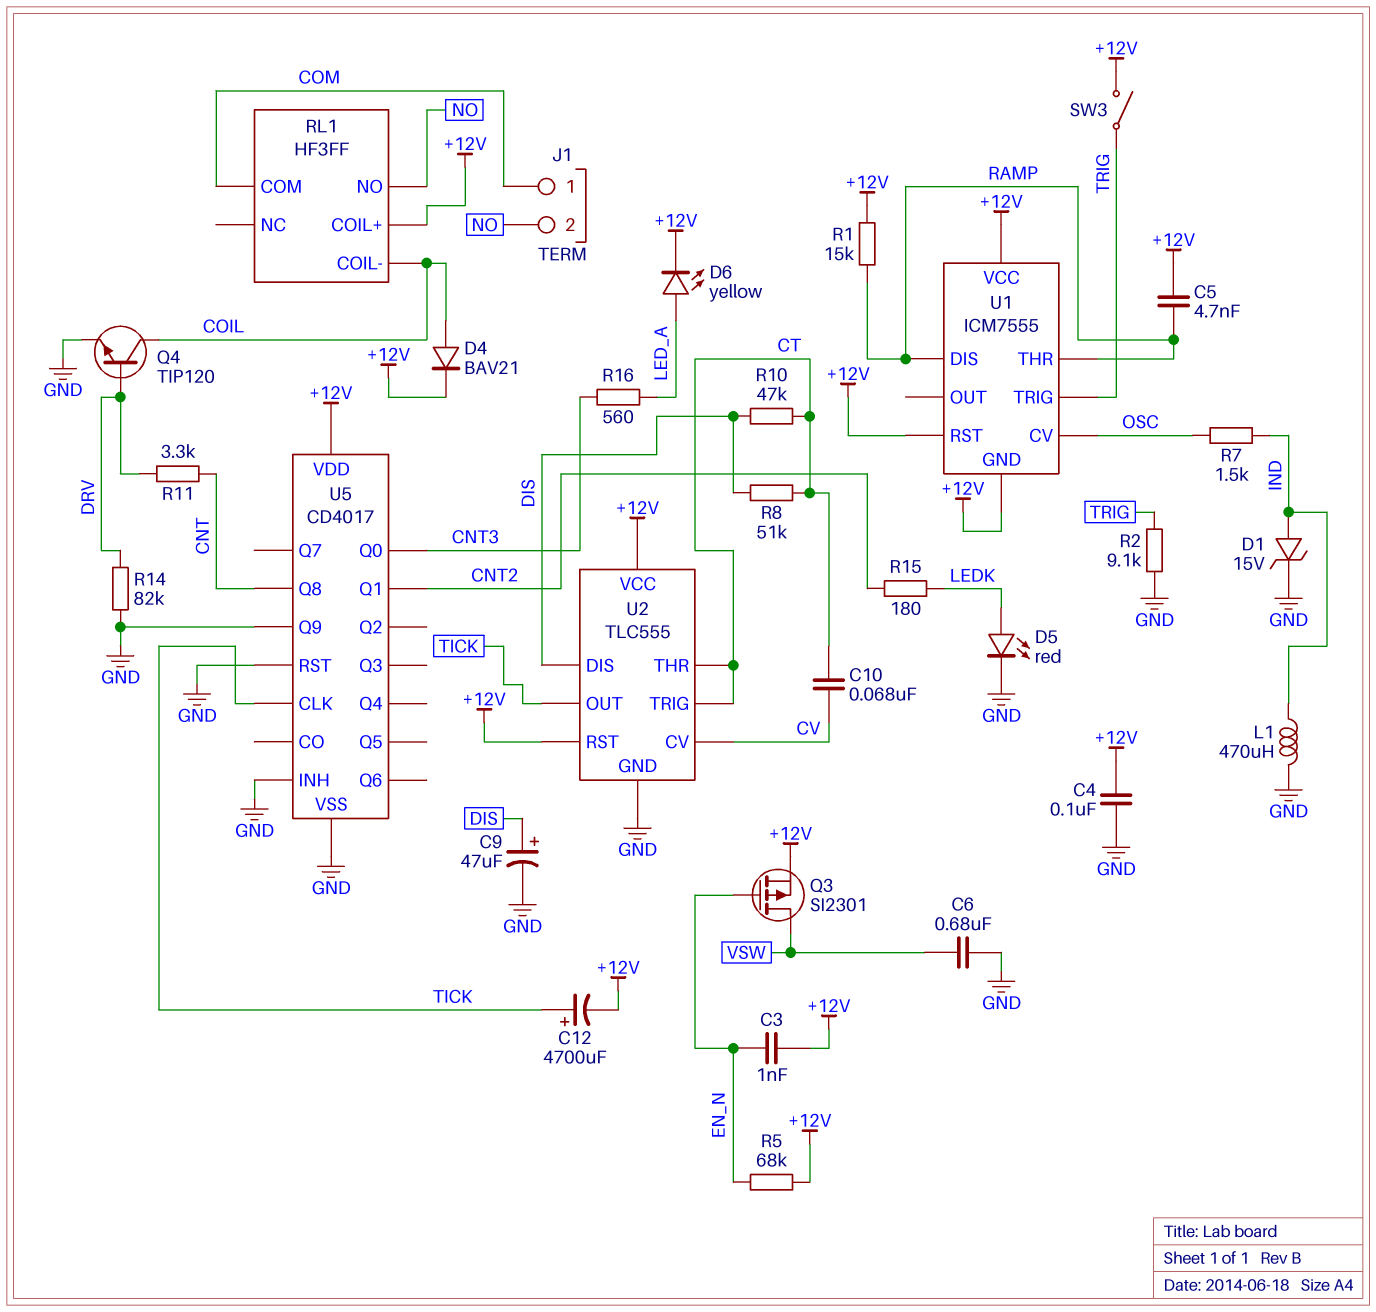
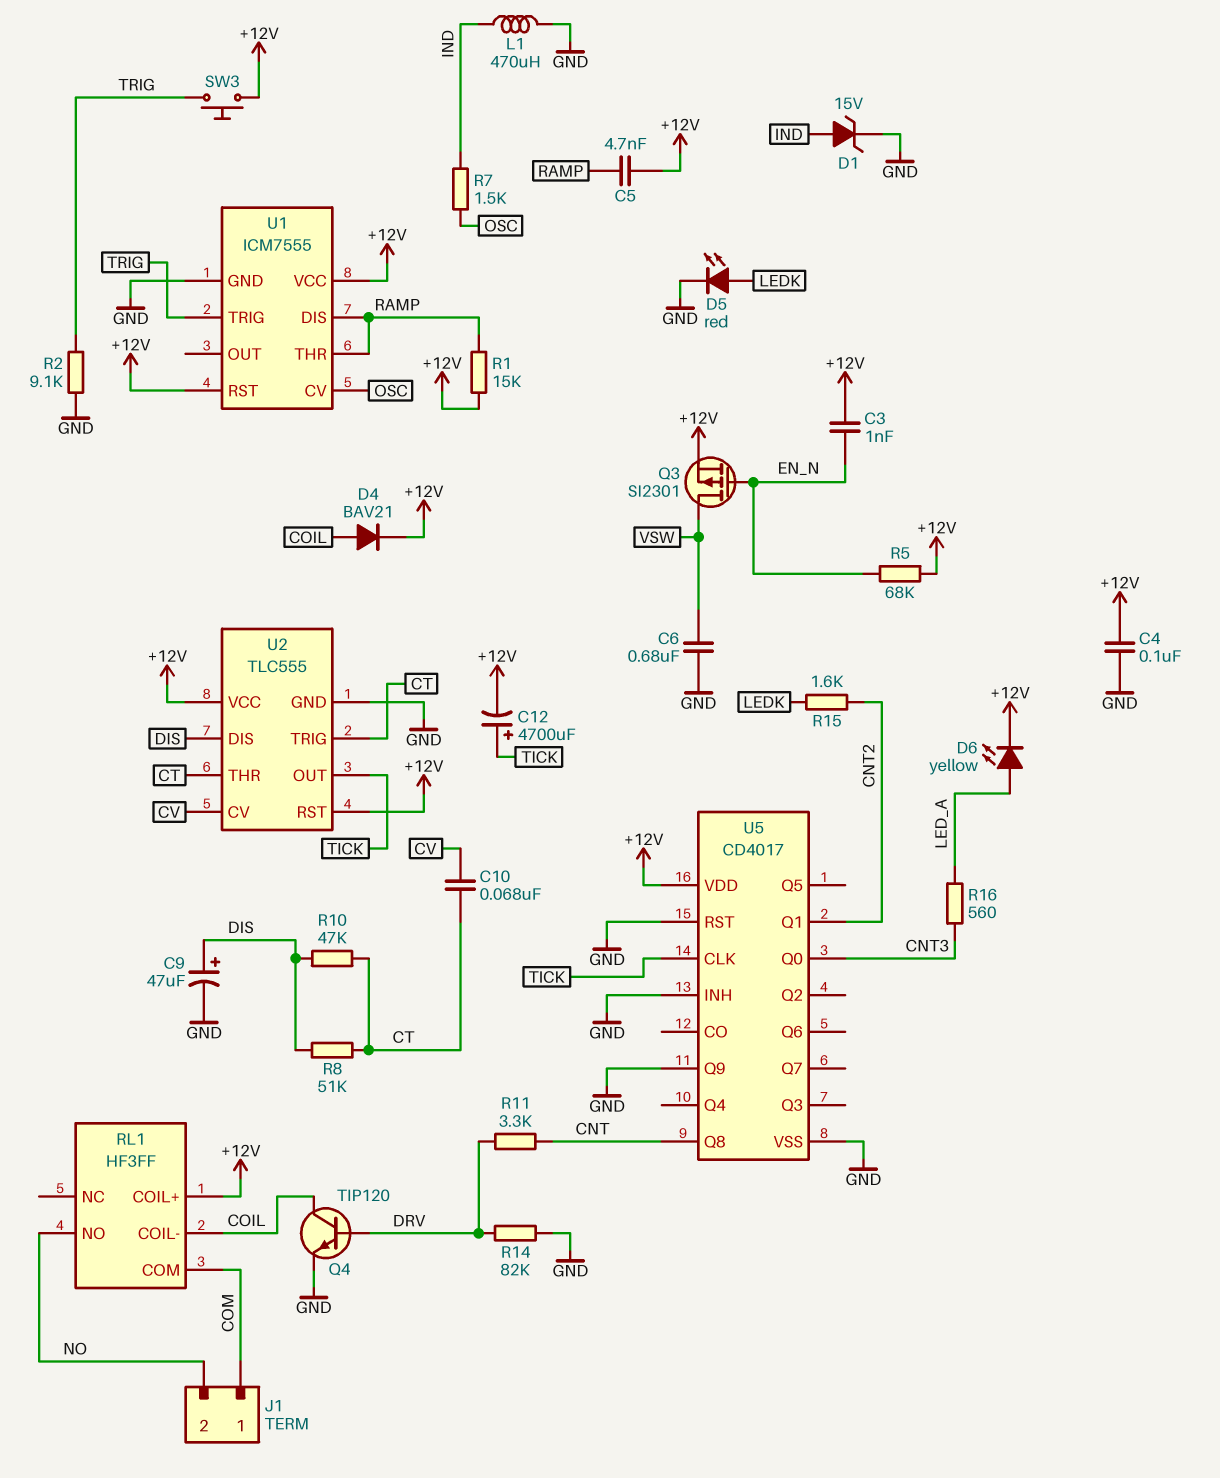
R15: 180 (CNT2, LEDK) -> 1.6k (CNT2, LEDK)
SW3: switch (+12V, TRIG) -> button (+12V, TRIG)
U1 pin GND: +12V -> GND

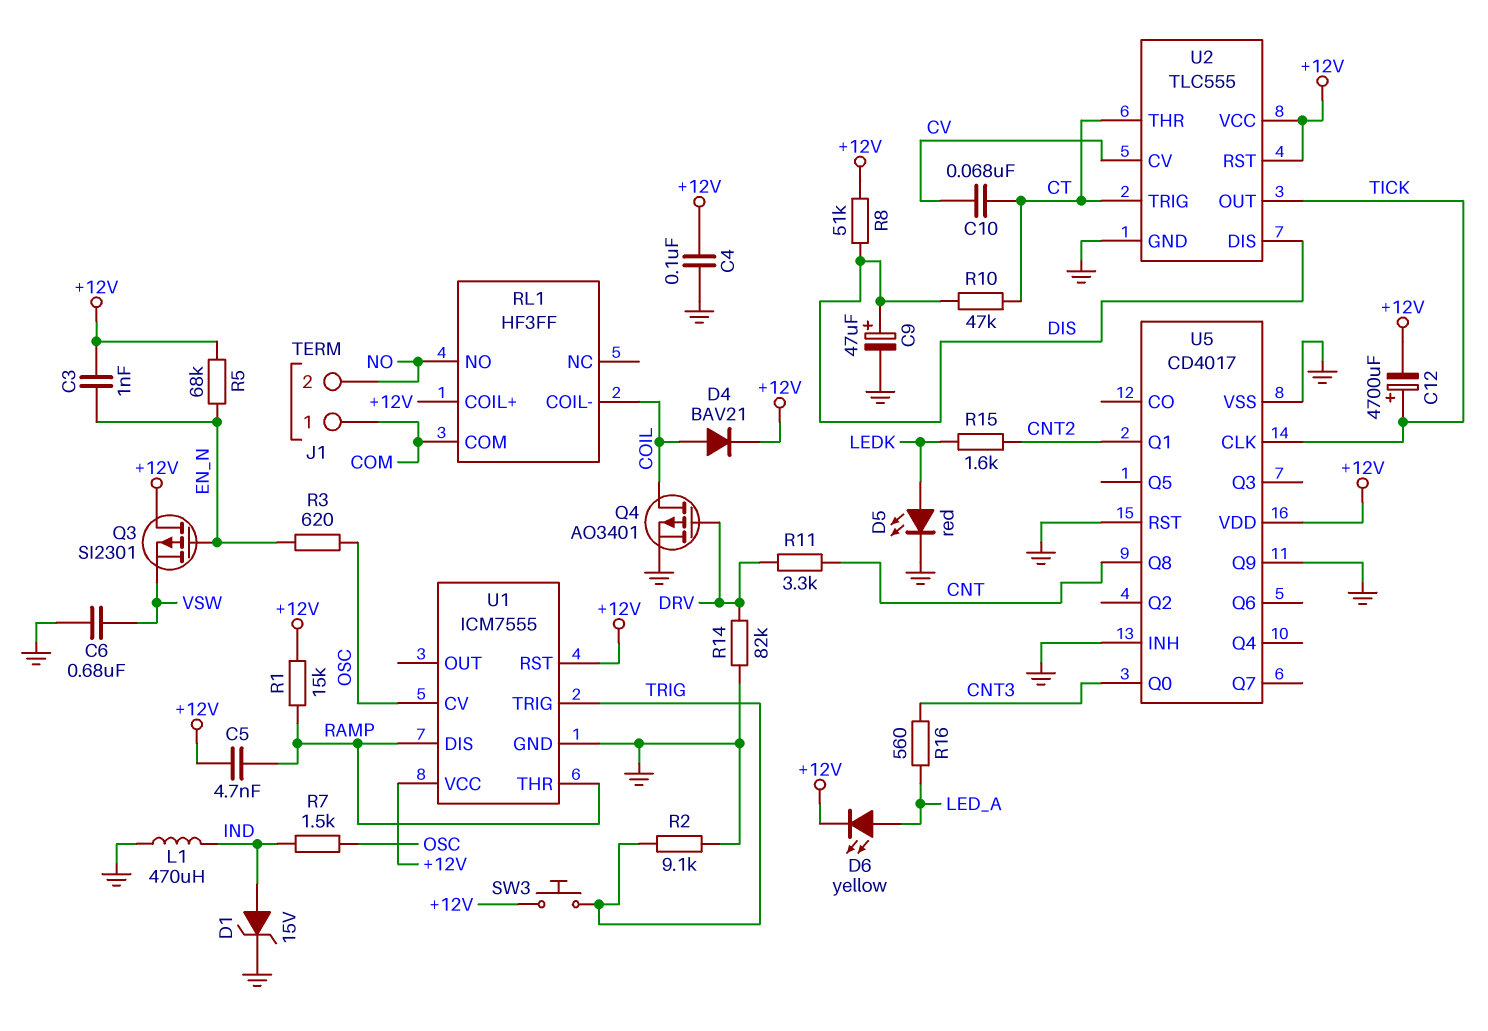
Q3: PMOS SI2301 (G EN_N, D VSW, S +12V) -> PMOS SI2301 (G EN_N, D +12V, S VSW)
Q4: NPN TIP120 (B DRV, C COIL, E GND) -> PMOS AO3401 (G DRV, D COIL, S GND)
R3: none -> 620 (EN_N, OSC)
R8: 51k (CT, DIS) -> 51k (+12V, DIS)

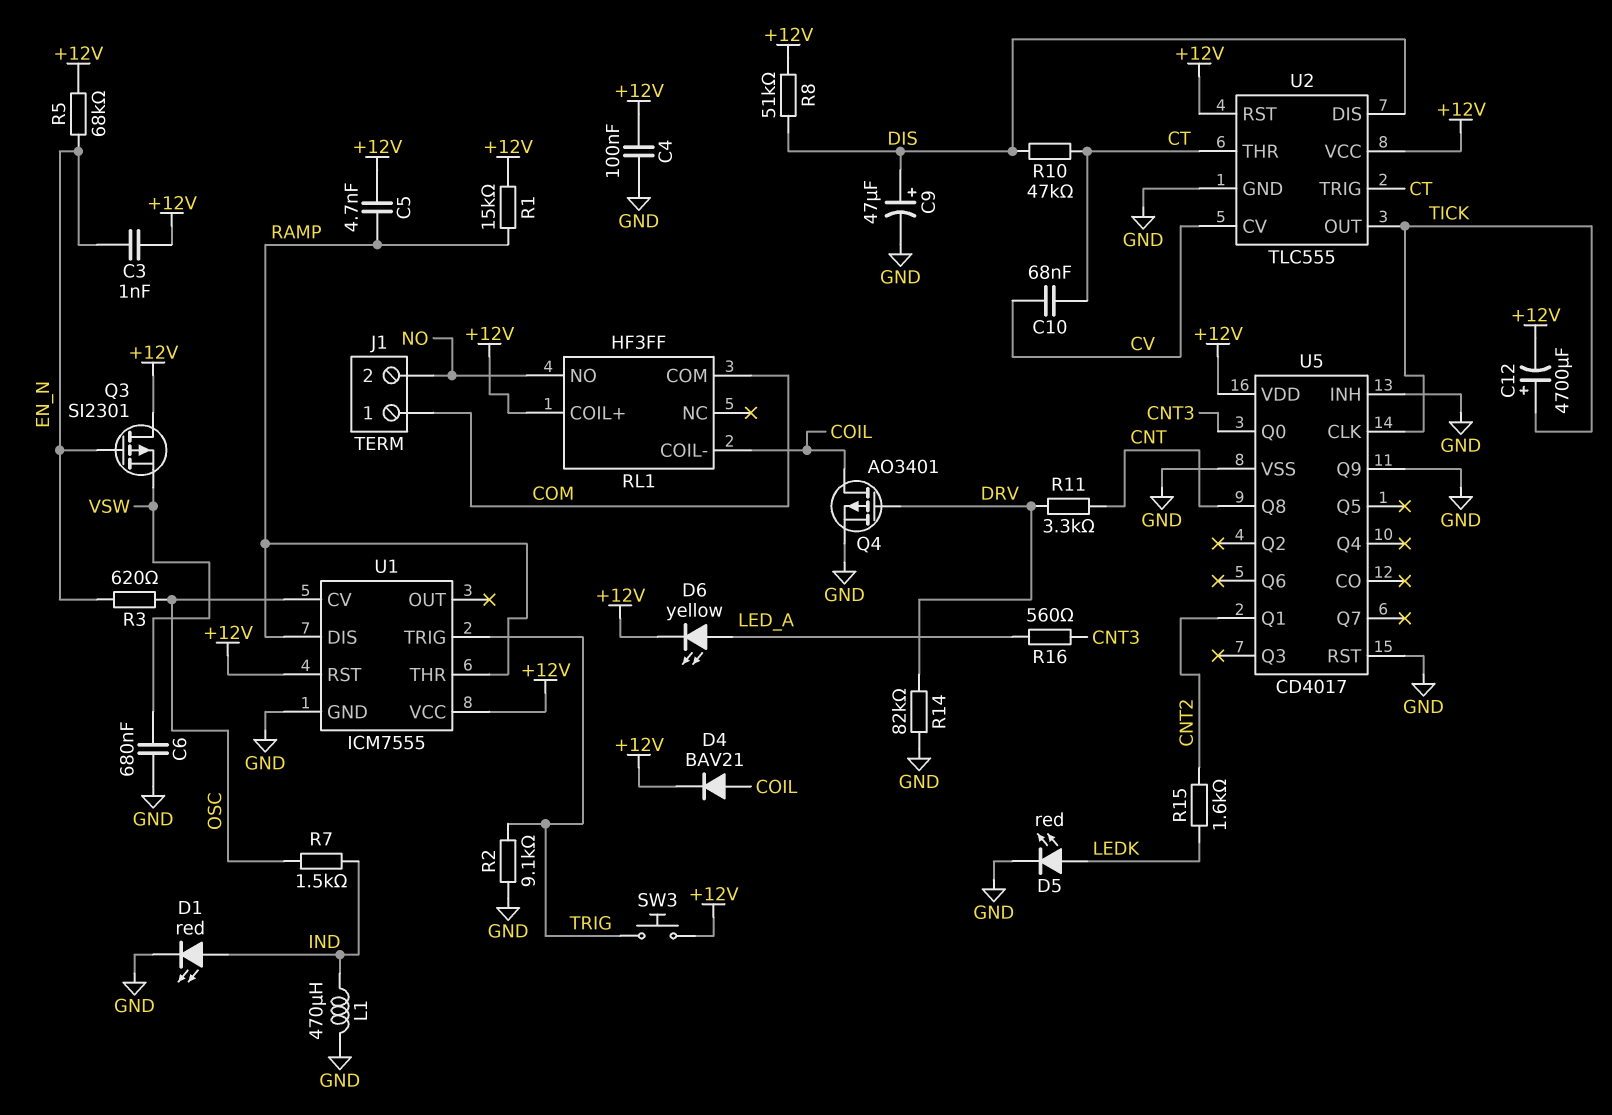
D1: zener 15V (A IND, K GND) -> LED red (A IND, K GND)

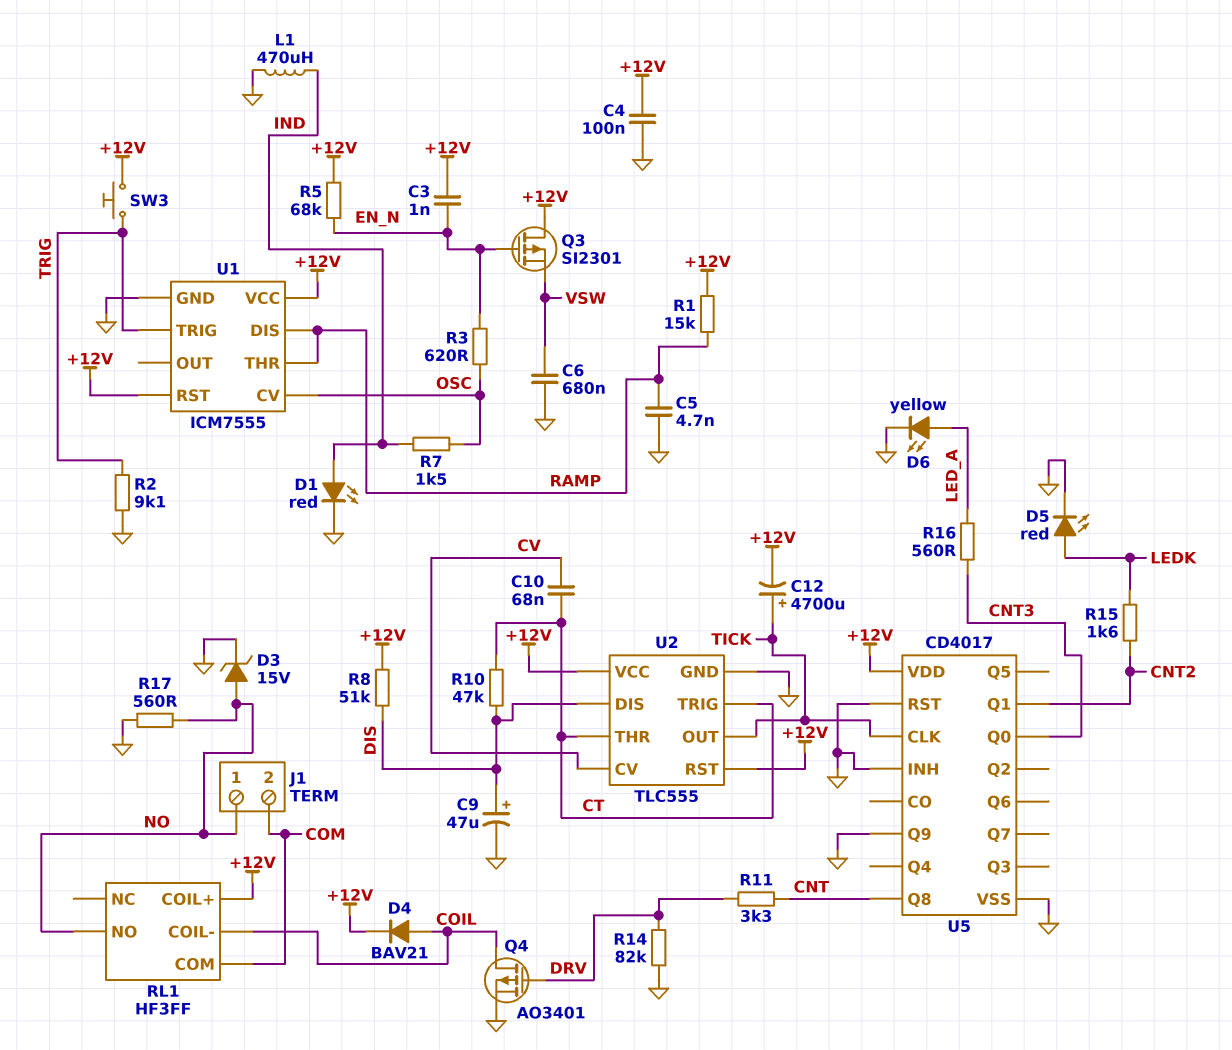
C5: 4.7nF (+12V, RAMP) -> 4.7nF (GND, RAMP)
D3: none -> zener 15V (A NO, K GND)
D6: LED yellow (A LED_A, K +12V) -> LED yellow (A LED_A, K GND)
J1 pin 1: COM -> NO
J1 pin 2: NO -> COM
R17: none -> 560 (GND, NO)

